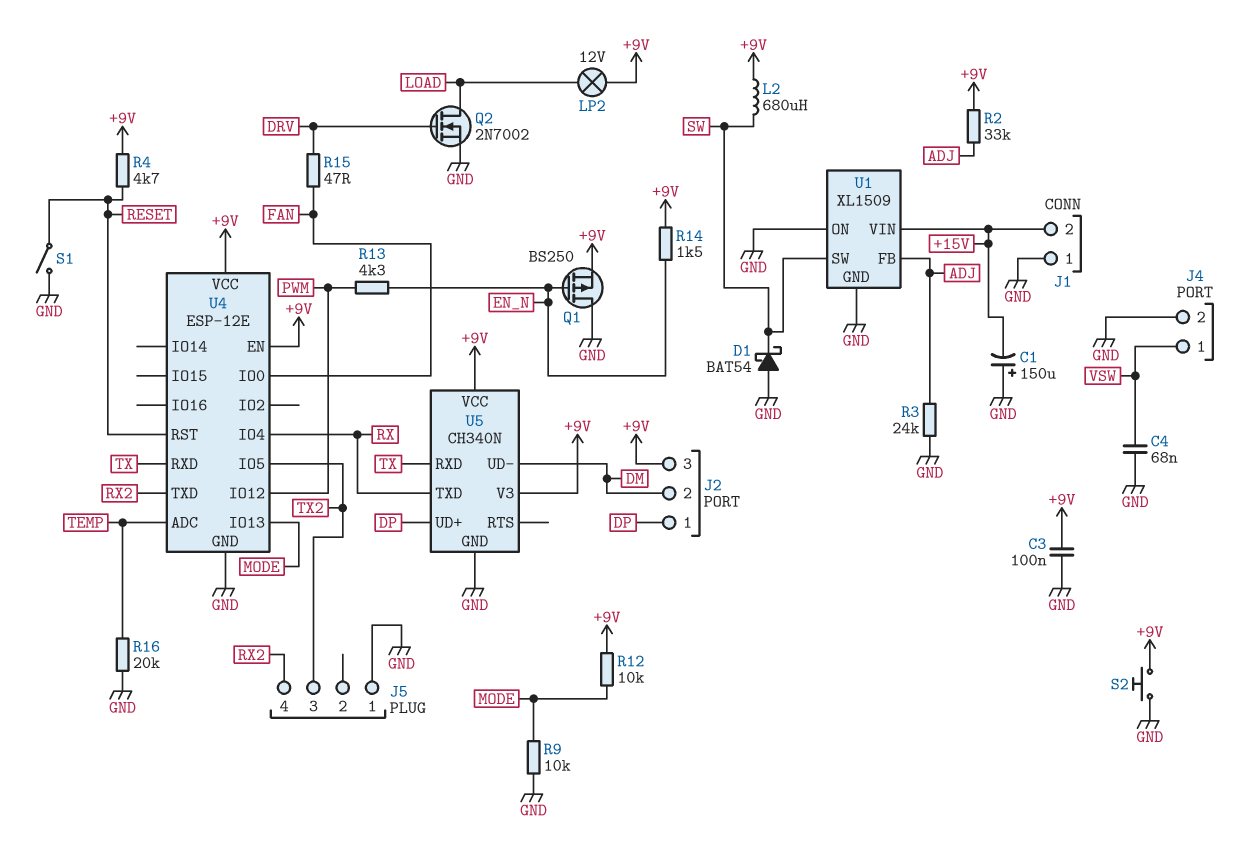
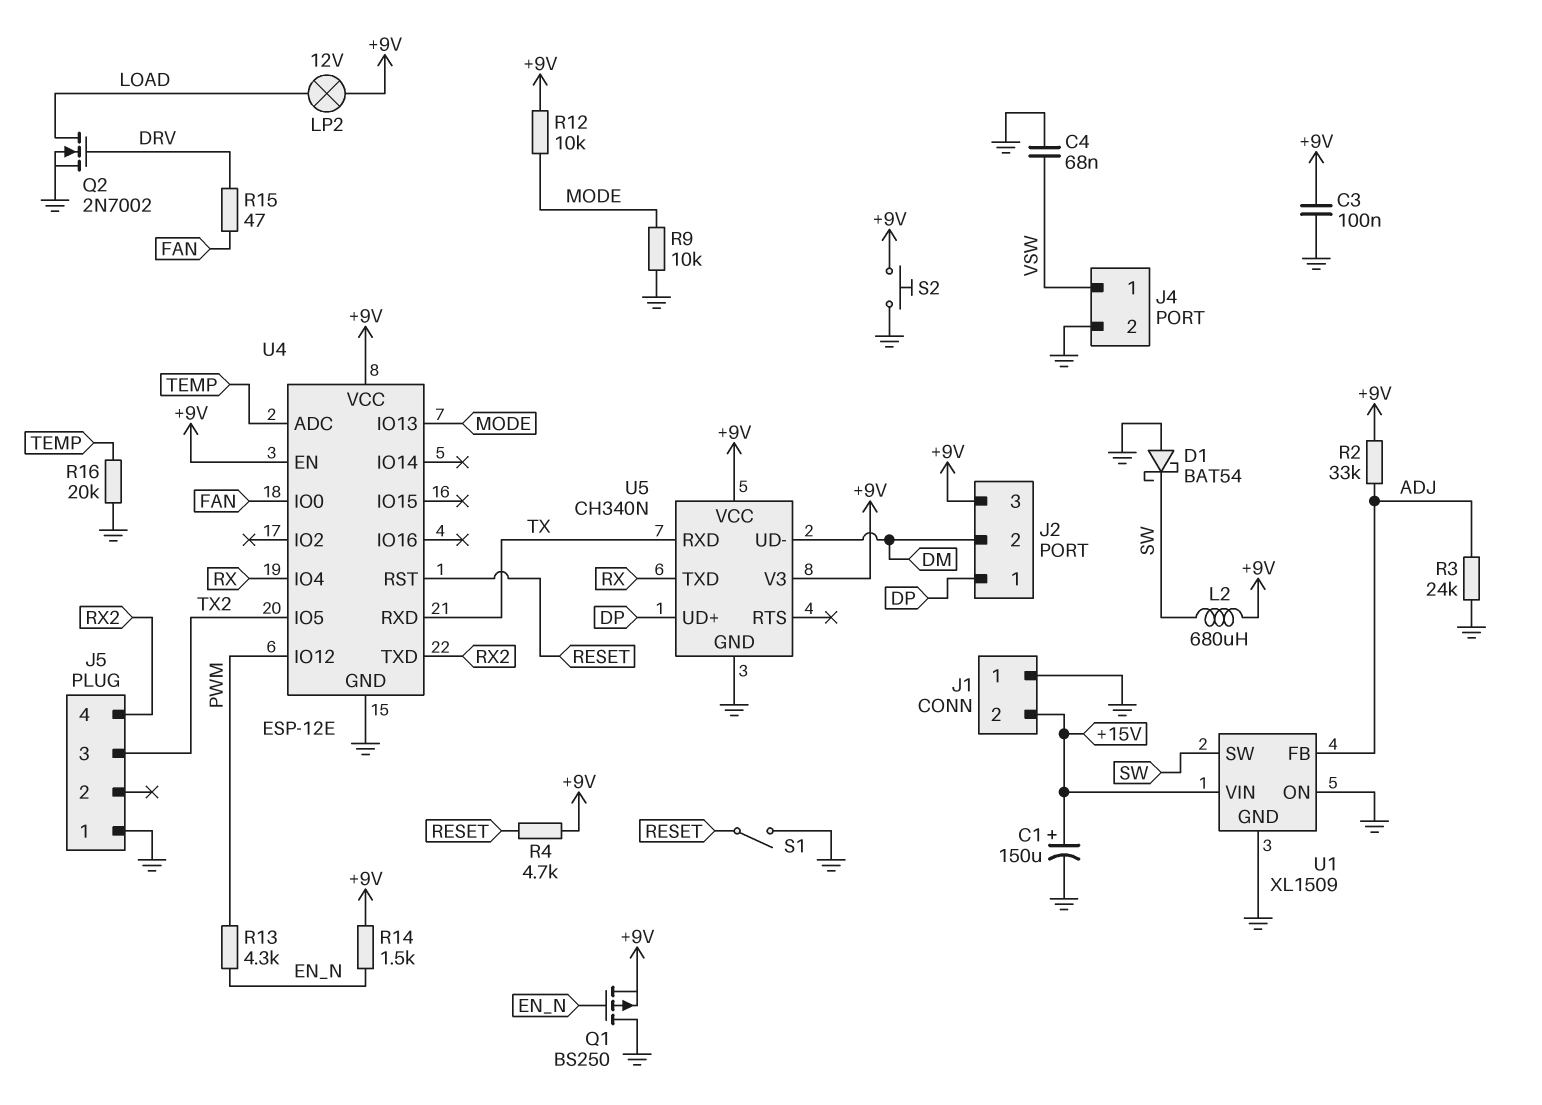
C1: 150uF (plus GND, minus +15V) -> 150uF (plus +15V, minus GND)

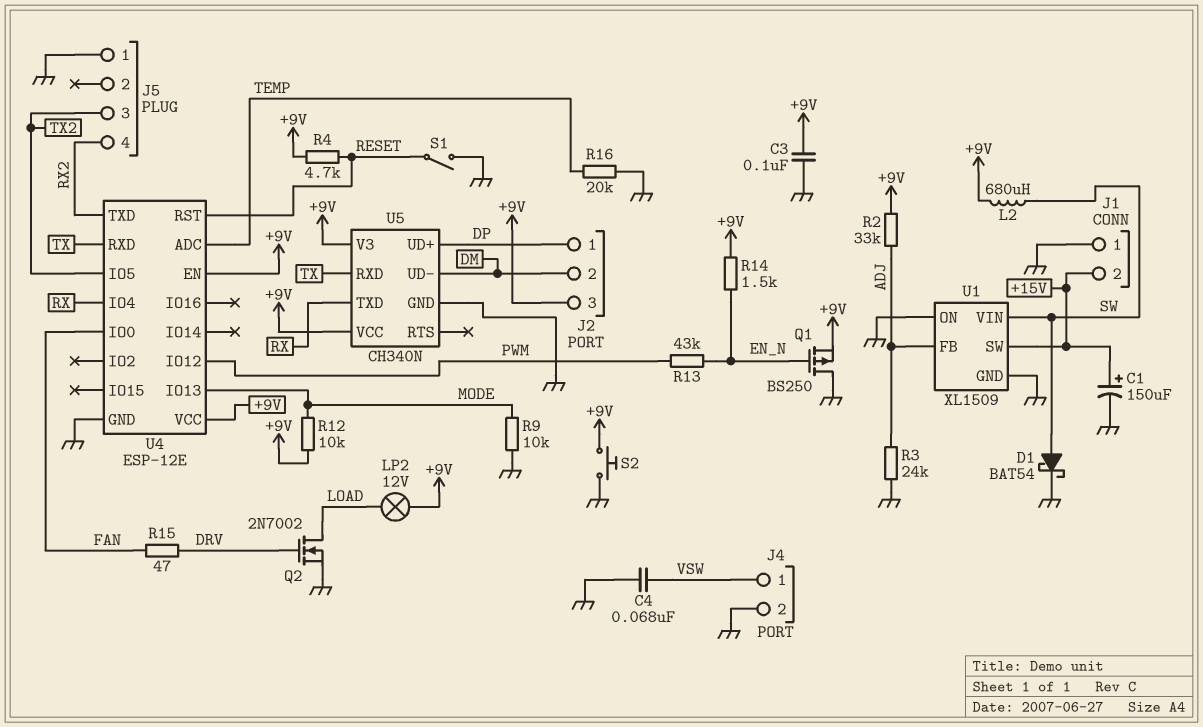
D1: schottky BAT54 (A GND, K SW) -> schottky BAT54 (A SW, K GND)
R13: 4.3k (EN_N, PWM) -> 43k (EN_N, PWM)
U1 pin SW: SW -> +15V
U1 pin VIN: +15V -> SW

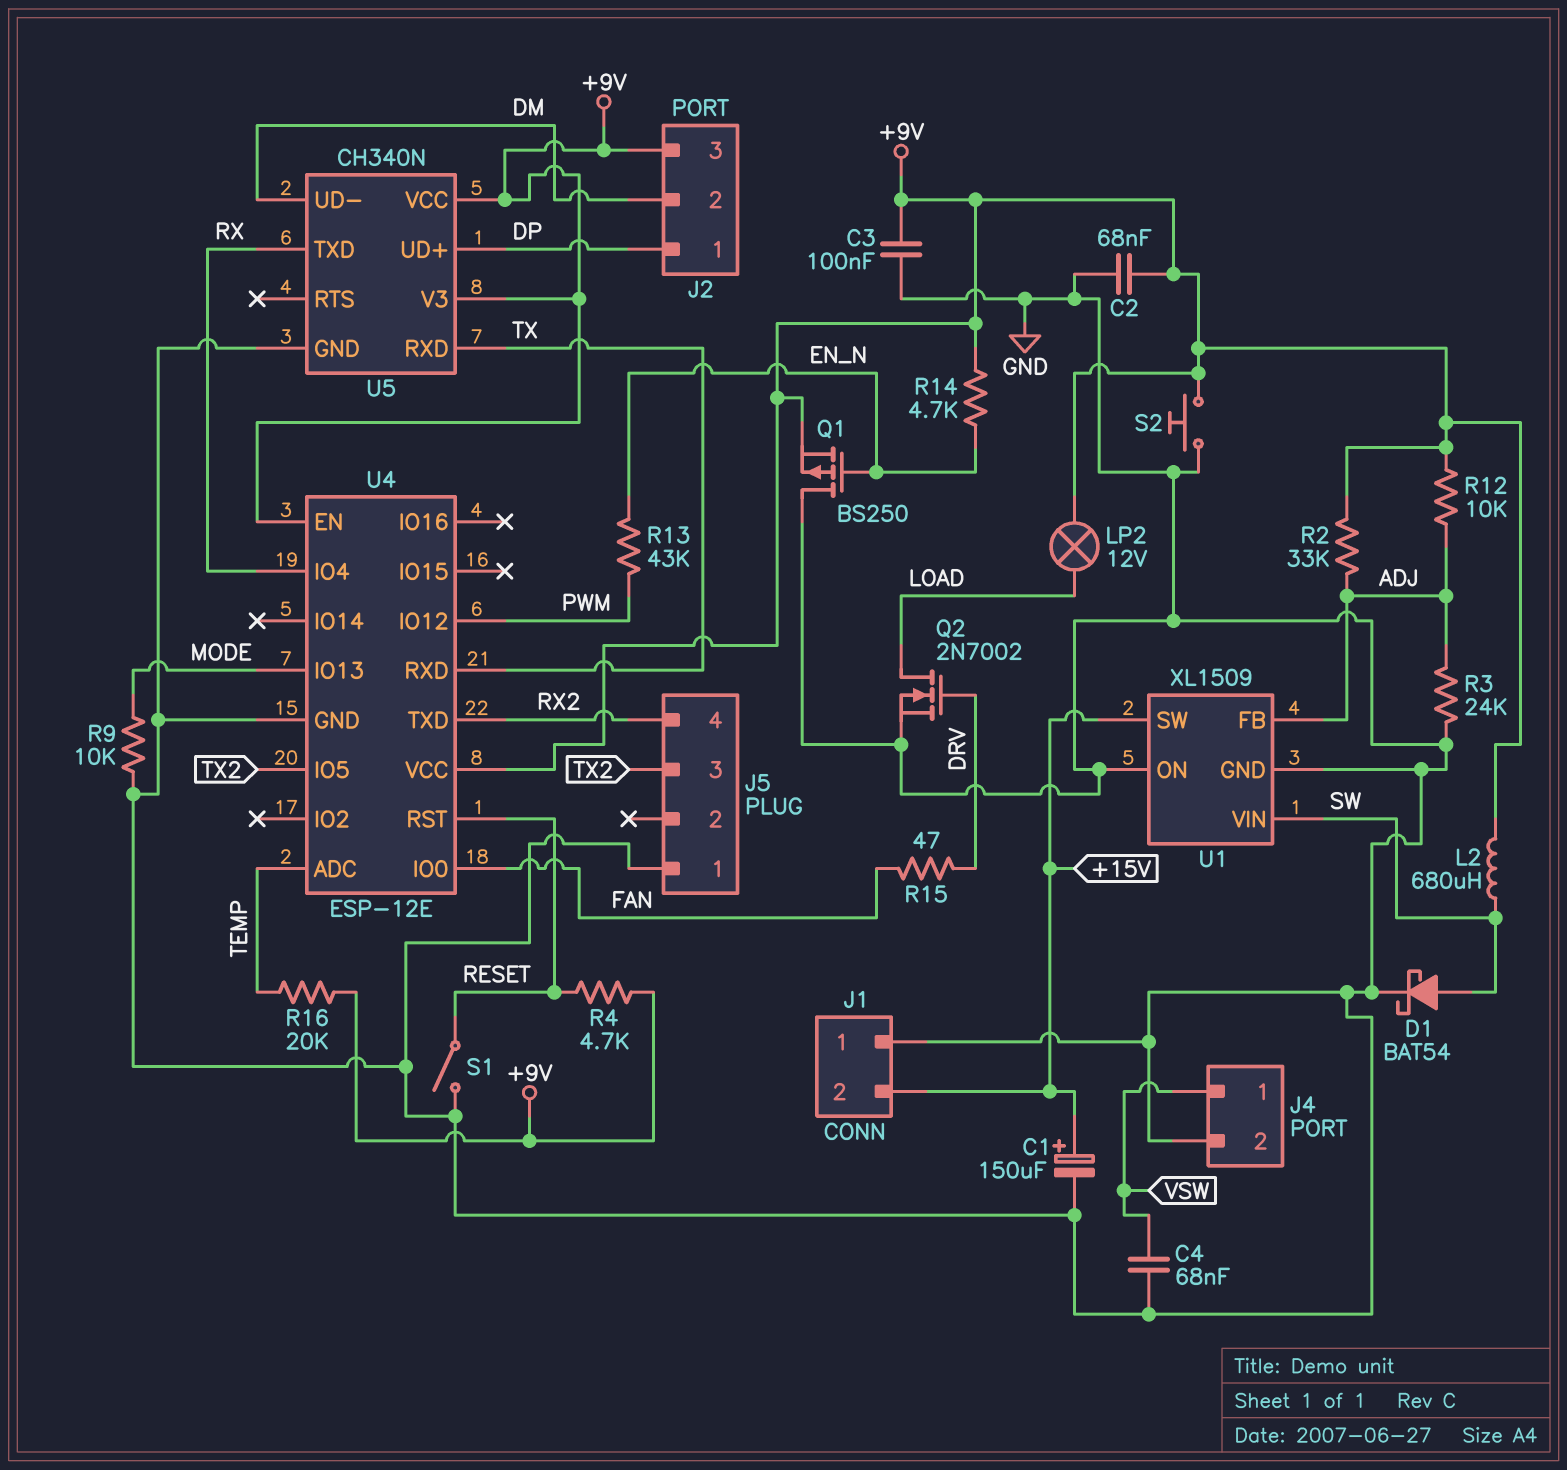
C2: none -> 68nF (+9V, GND)
R12: 10k (+9V, MODE) -> 10k (+9V, ADJ)
R14: 1.5k (+9V, EN_N) -> 4.7k (+9V, EN_N)
R16: 20k (GND, TEMP) -> 20k (+9V, TEMP)

